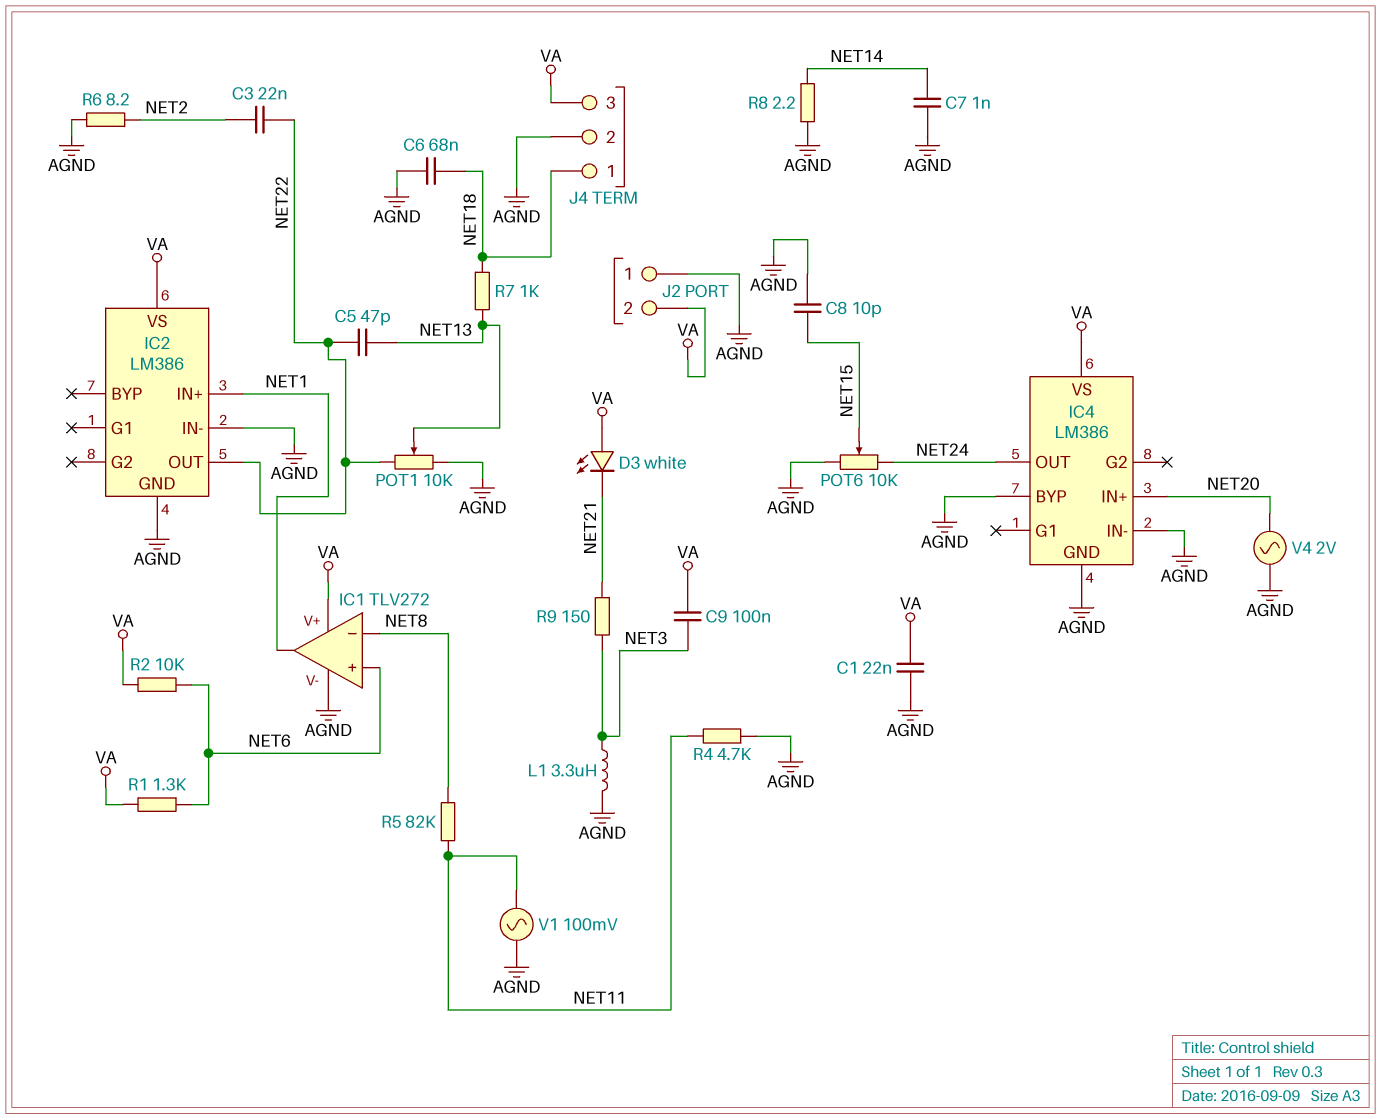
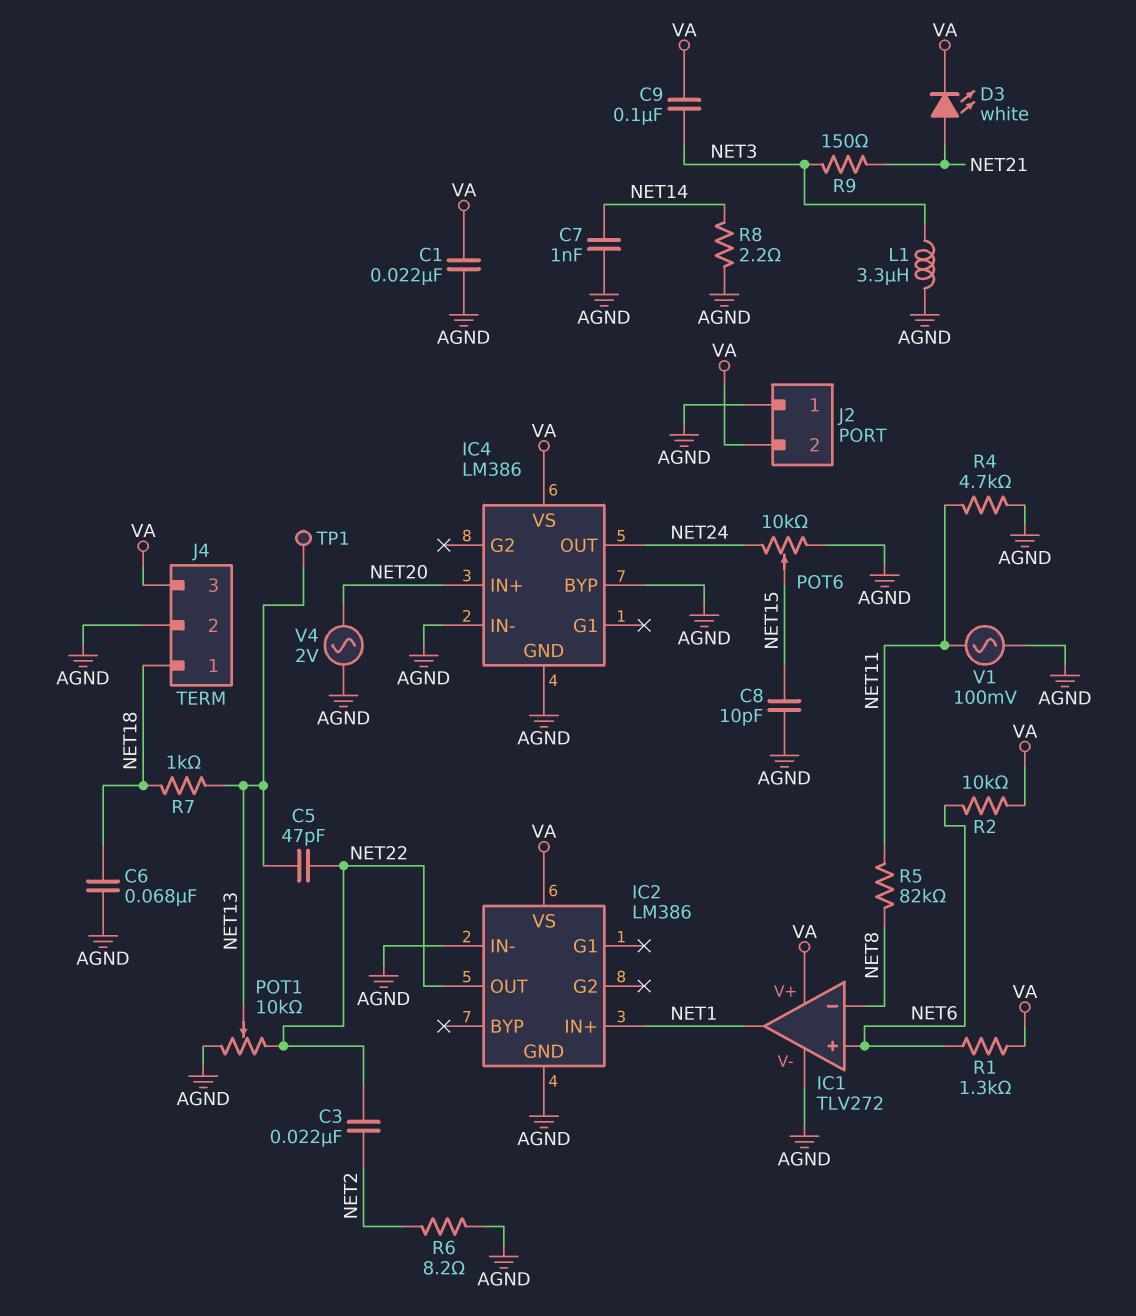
D3: LED white (A VA, K NET21) -> LED white (A NET21, K VA)
TP1: none -> test point (NET13)

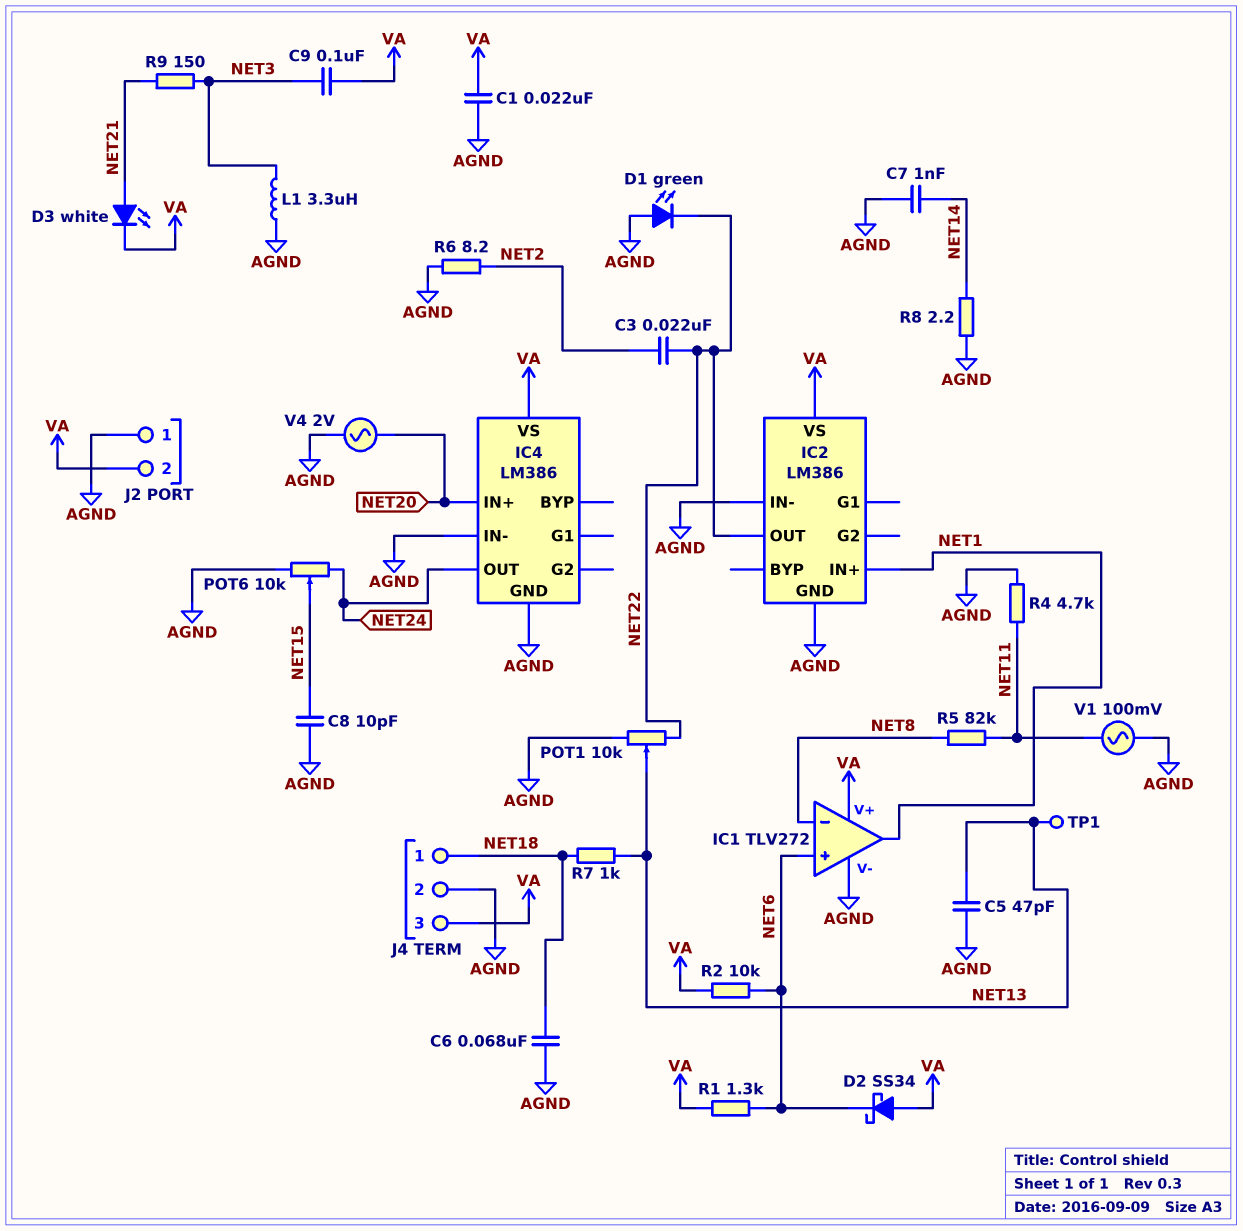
C5: 47pF (NET13, NET22) -> 47pF (AGND, NET13)
D1: none -> LED green (A AGND, K NET22)
D2: none -> schottky SS34 (A VA, K NET6)
IC4 pin BYP: AGND -> none

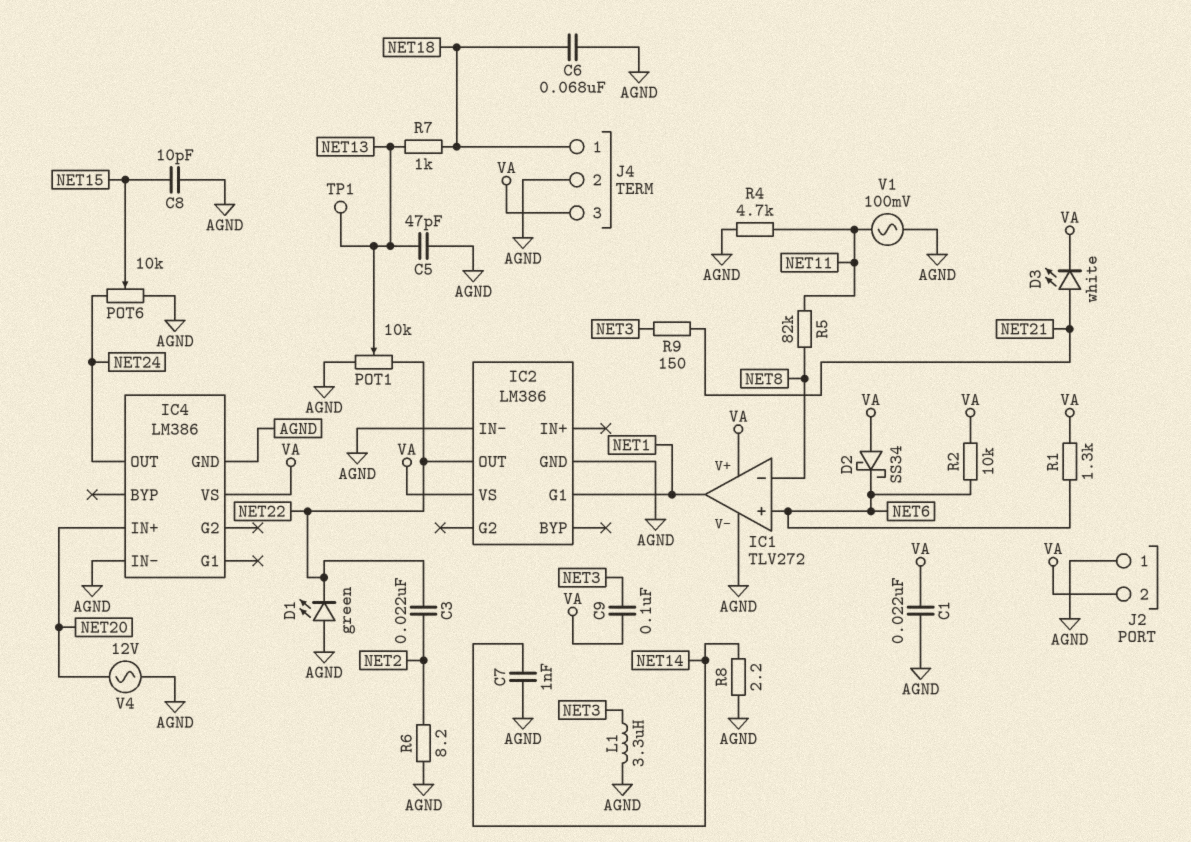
IC2 pin G1: none -> NET1
IC2 pin IN+: NET1 -> none
V4: AC 2V (AGND, NET20) -> AC 12V (AGND, NET20)

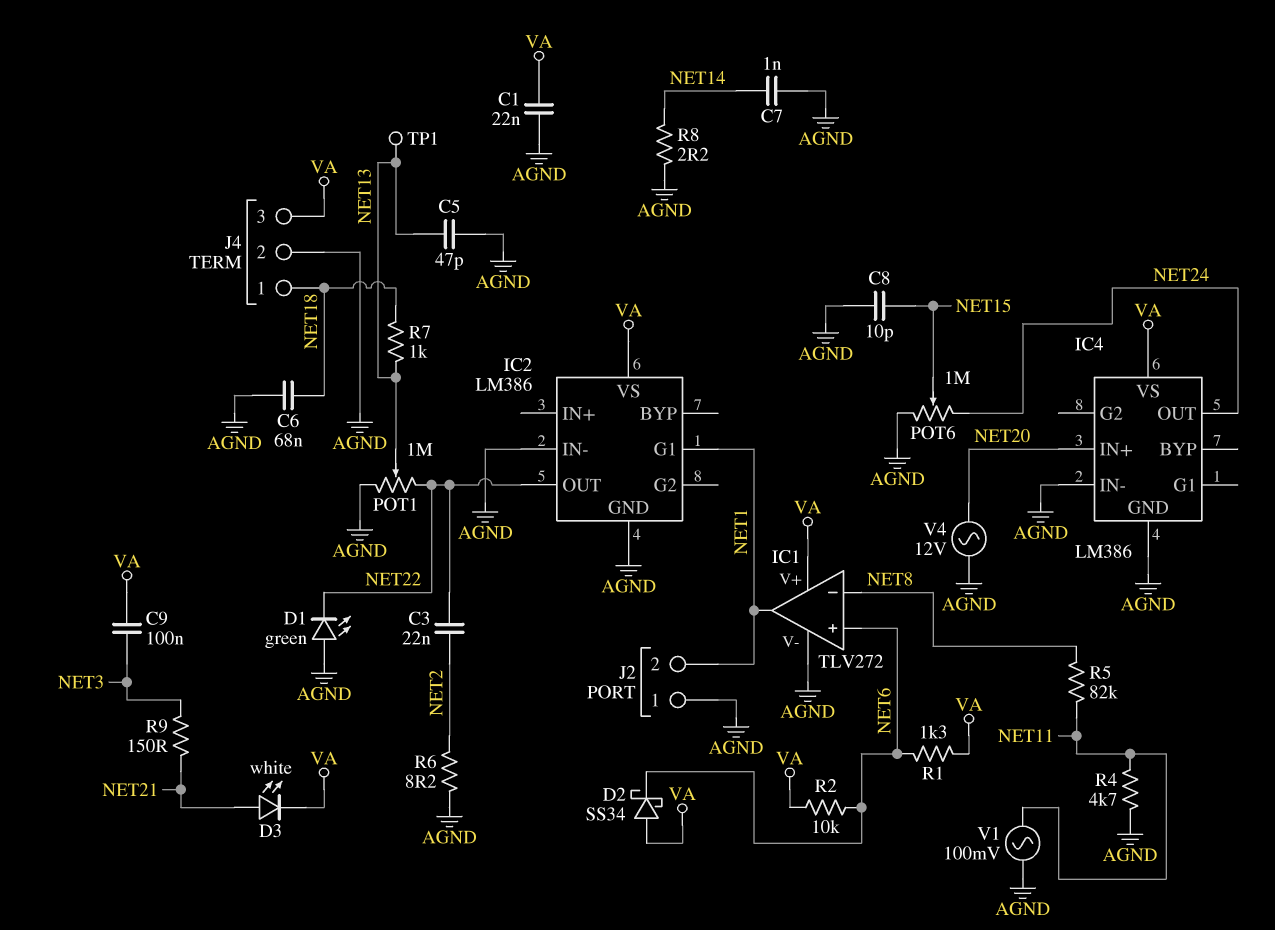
J2 pin 2: VA -> NET1
L1: 3.3uH (AGND, NET3) -> none
POT1: 10k (AGND, NET22, wiper NET13) -> 1M (AGND, NET22, wiper NET13)
POT6: 10k (AGND, NET24, wiper NET15) -> 1M (AGND, NET24, wiper NET15)

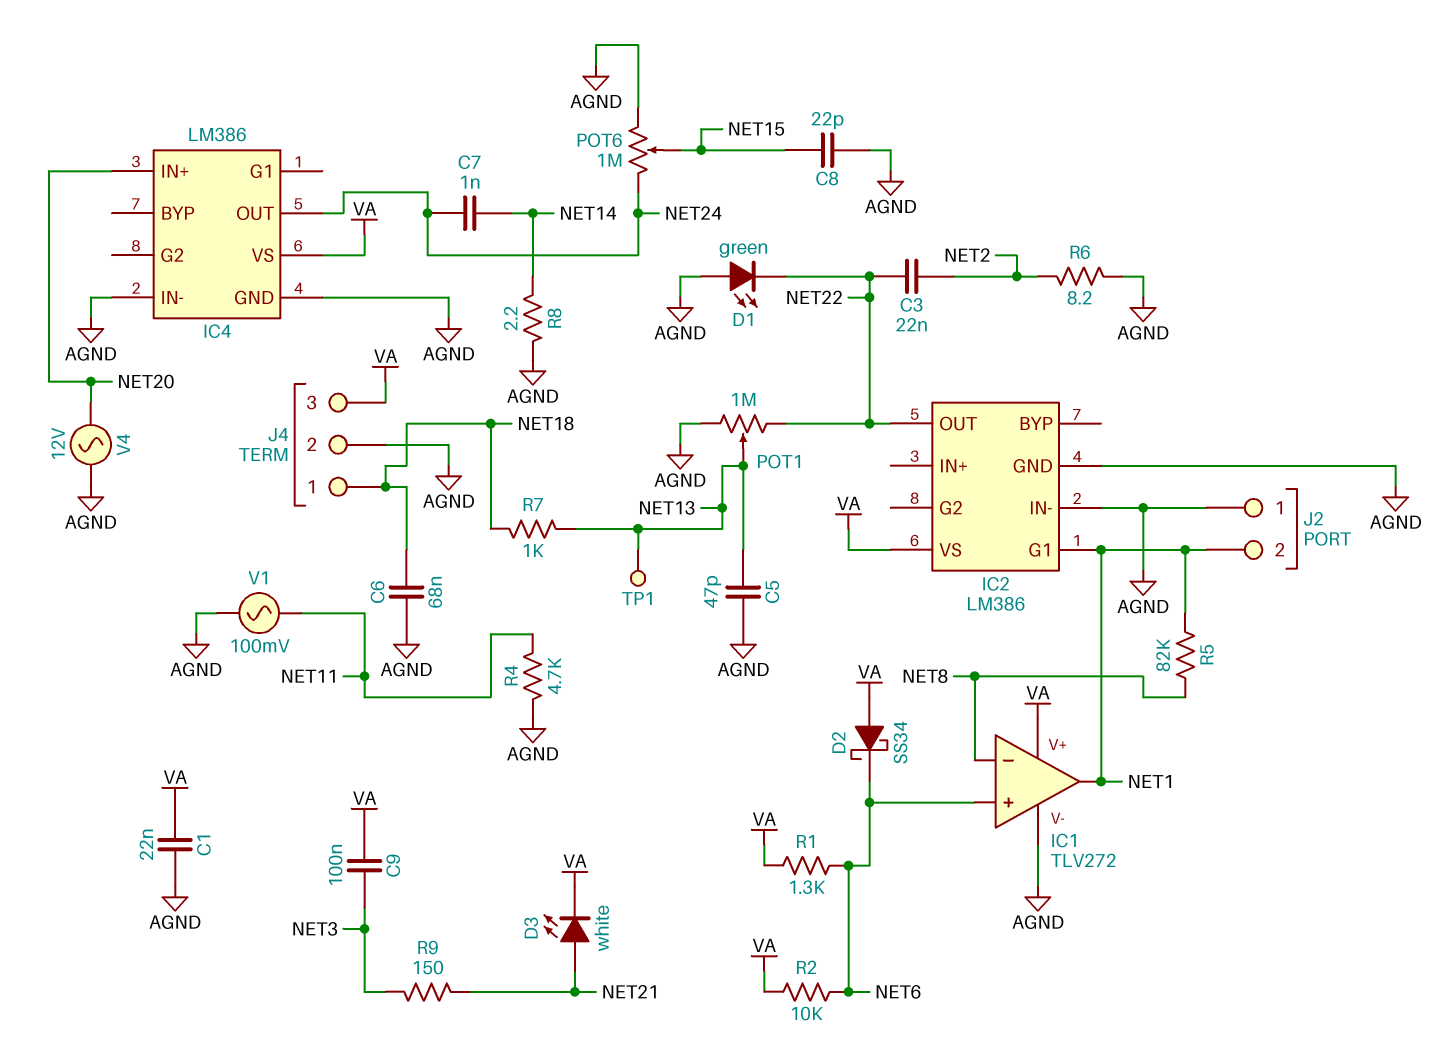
C7: 1nF (AGND, NET14) -> 1nF (NET14, NET24)
C8: 10pF (AGND, NET15) -> 22pF (AGND, NET15)
R5: 82k (NET8, NET11) -> 82k (NET1, NET8)

